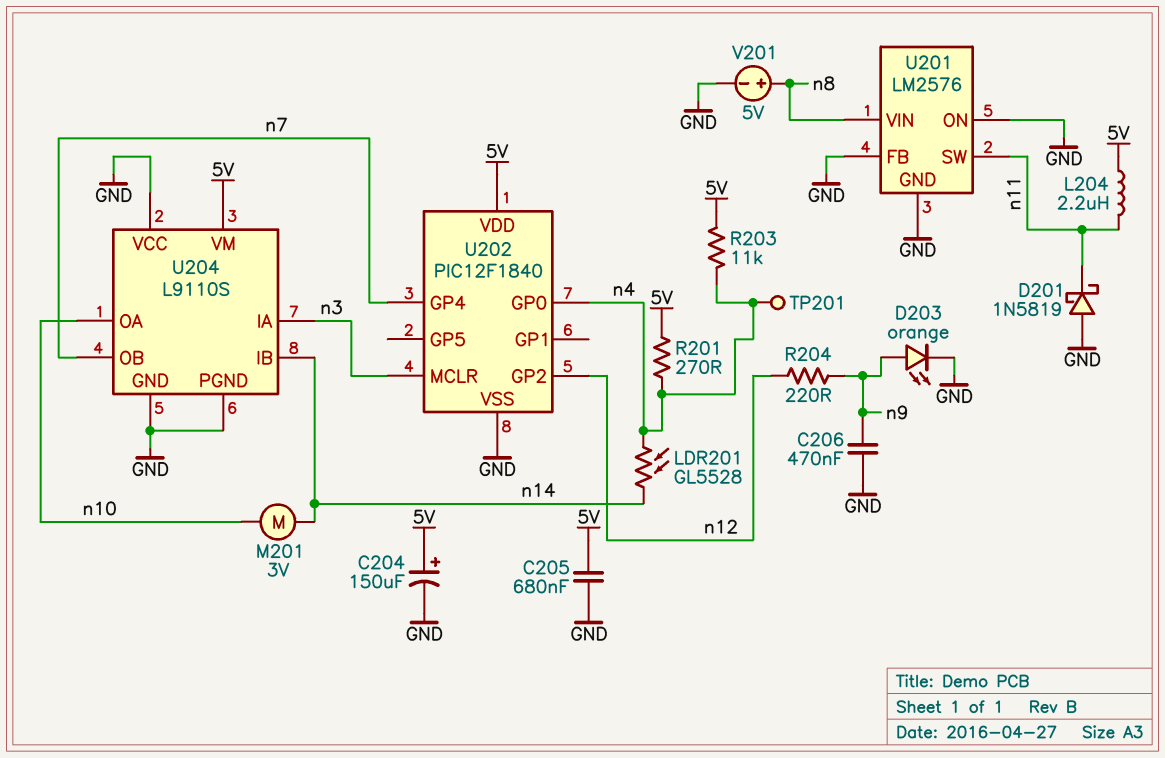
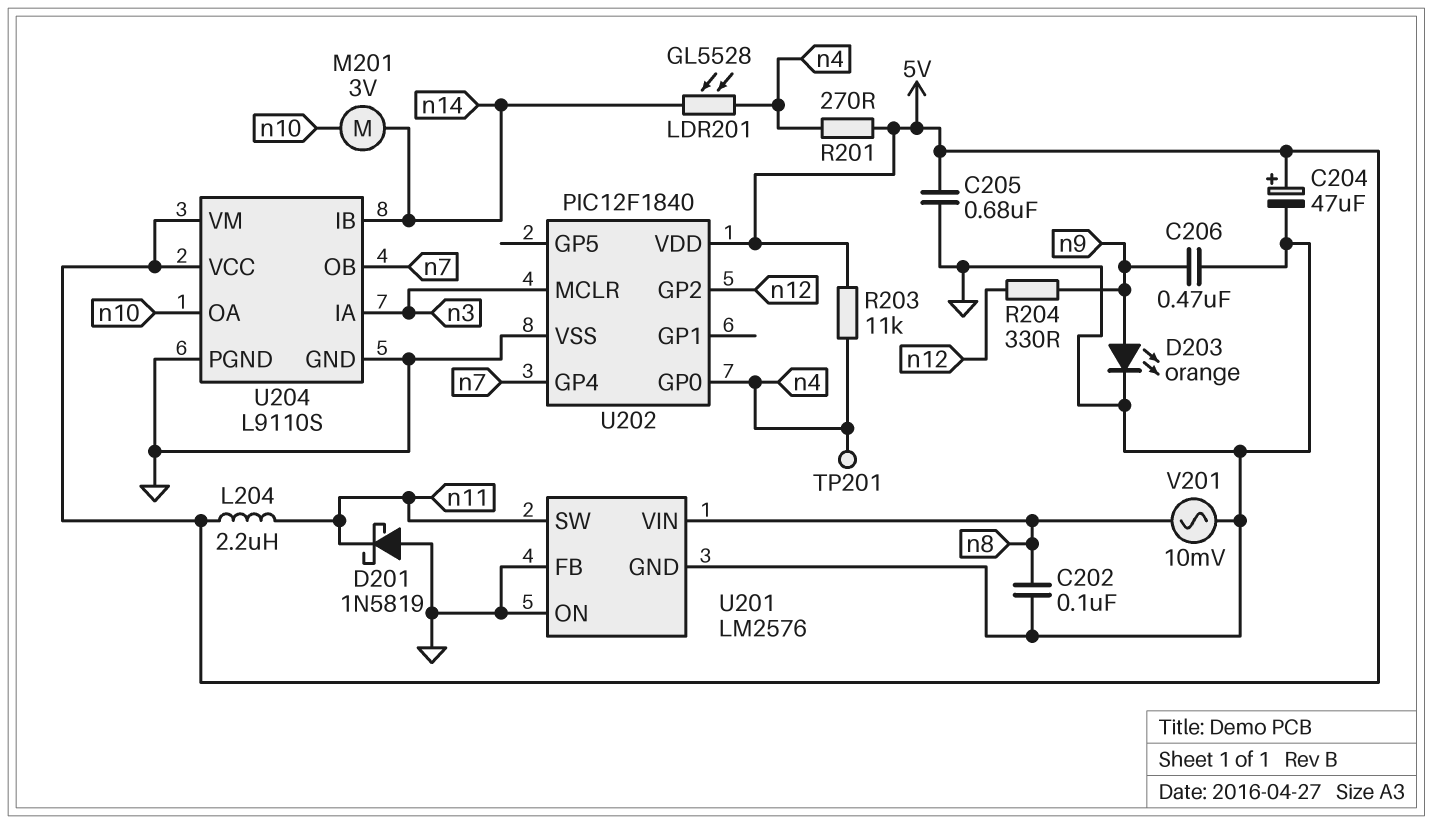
C202: none -> 100nF (GND, n8)
C204: 150uF (plus 5V, minus GND) -> 47uF (plus 5V, minus GND)
R204: 220 (n9, n12) -> 330 (n9, n12)
U204 pin VCC: GND -> 5V
V201: 5V (plus n8, minus GND) -> AC 10mV (GND, n8)

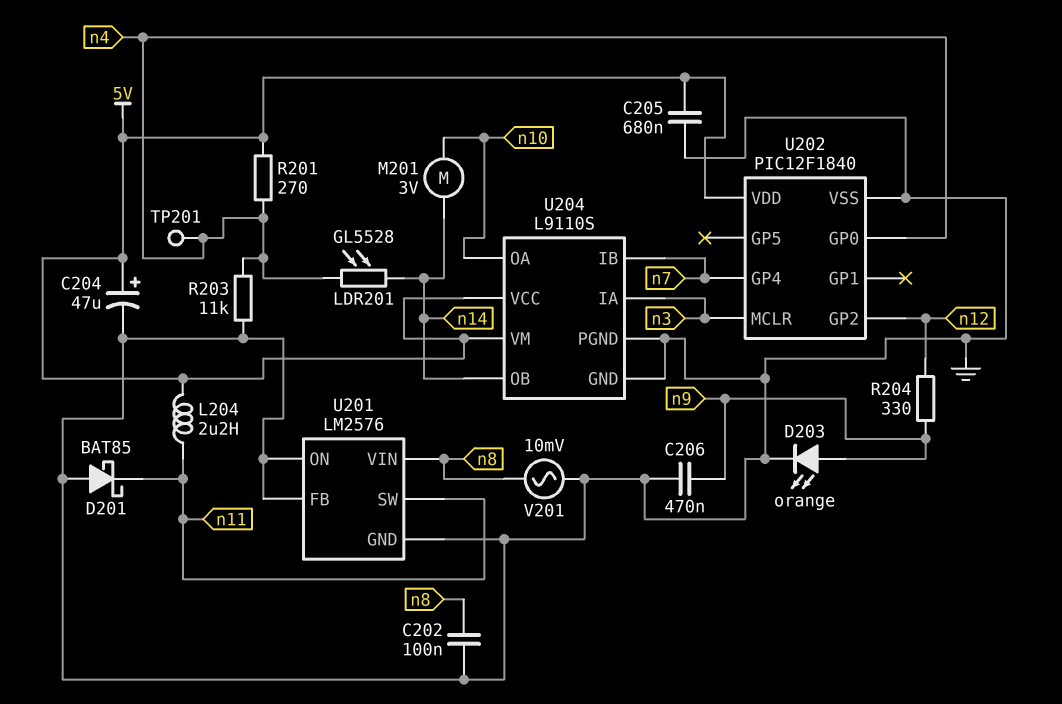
D201: schottky 1N5819 (A GND, K n11) -> schottky BAT85 (A GND, K n11)
R203: 11k (5V, n4) -> 11k (GND, n4)
U204 pin IB: n14 -> n7
U204 pin OB: n7 -> n14

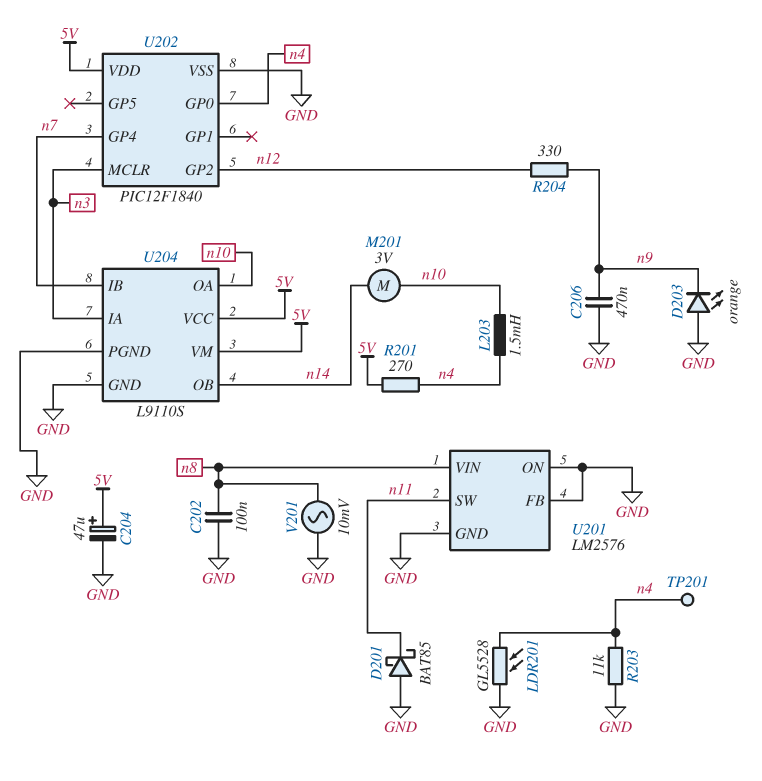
C205: 680nF (5V, GND) -> none
D203: LED orange (A n9, K GND) -> LED orange (A GND, K n9)
L203: none -> 1.5mH (n4, n10)
L204: 2.2uH (5V, n11) -> none
LDR201: GL5528 (n4, n14) -> GL5528 (GND, n4)

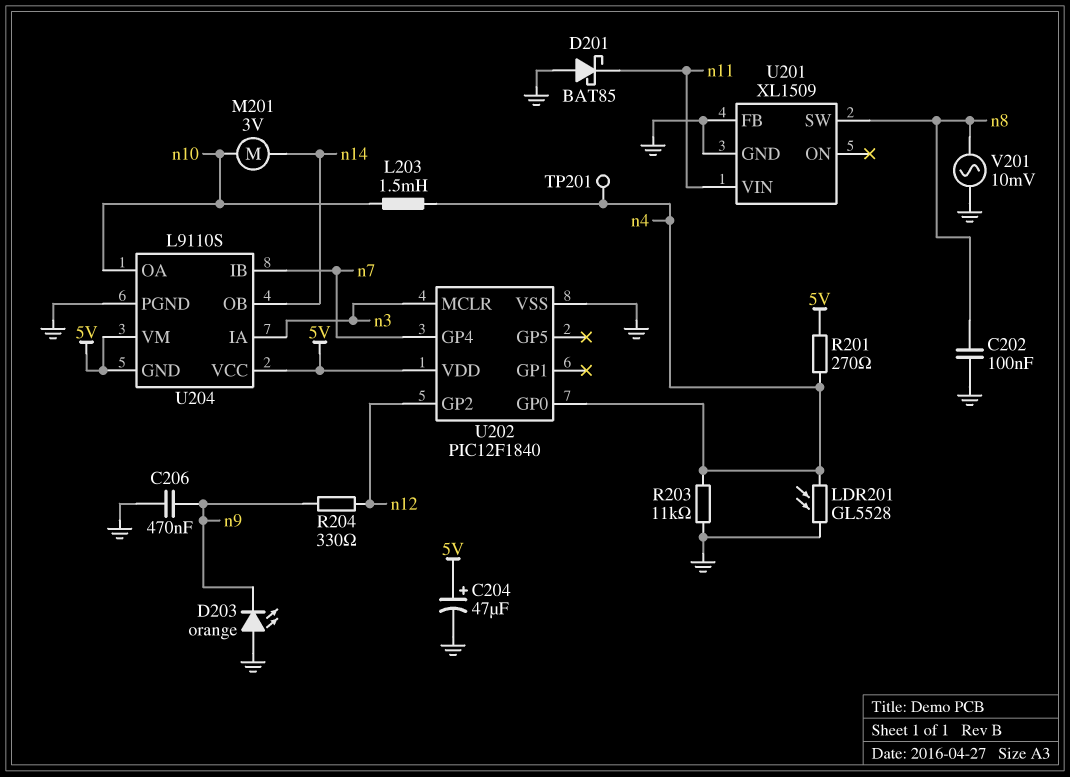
U201: LM2576 -> XL1509
U201 pin ON: GND -> none
U201 pin SW: n11 -> n8
U201 pin VIN: n8 -> n11
U204 pin GND: GND -> 5V

